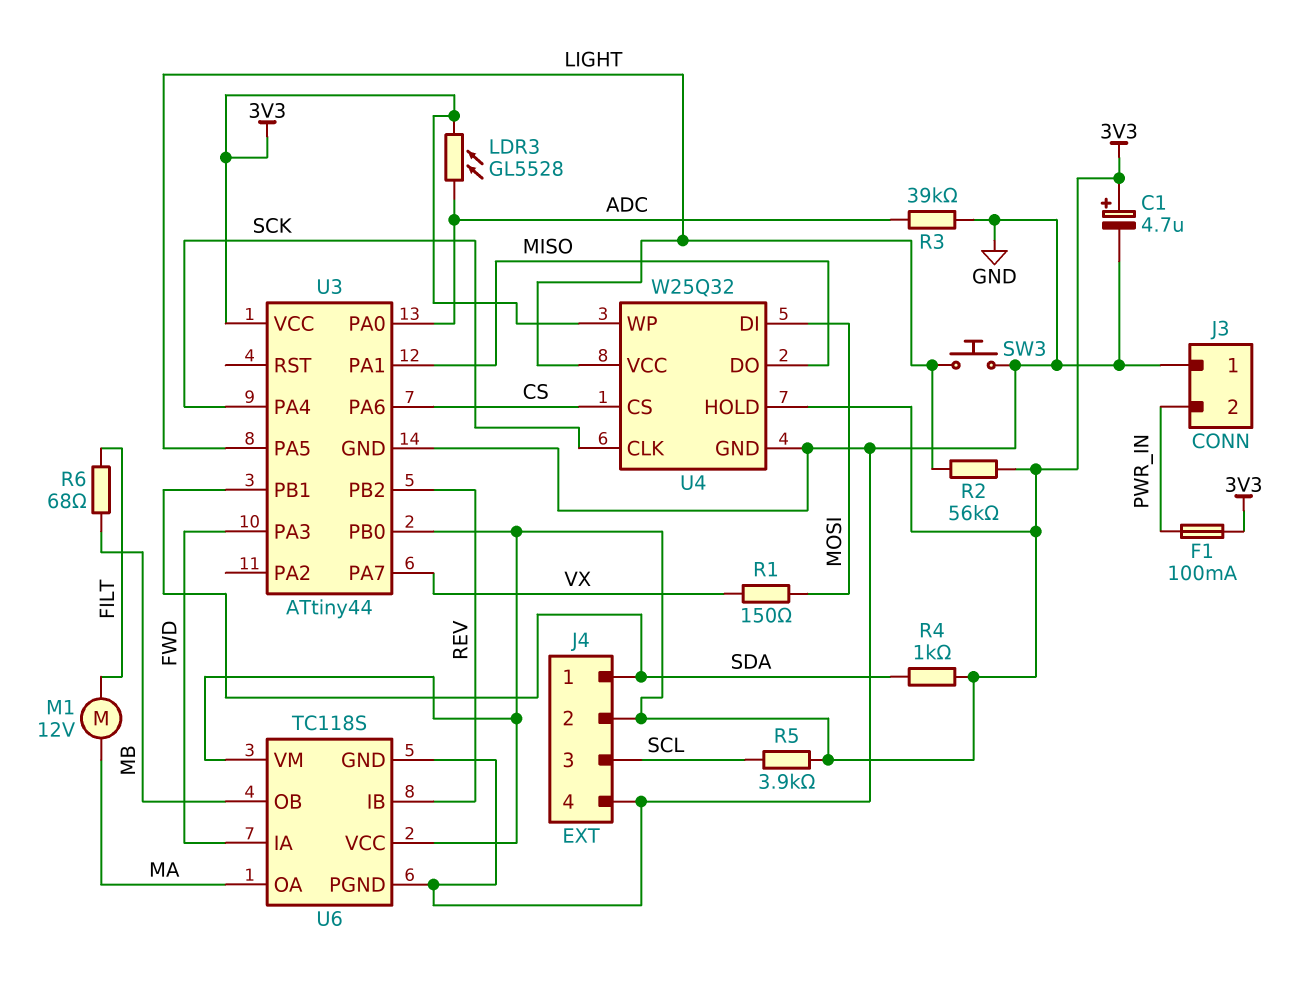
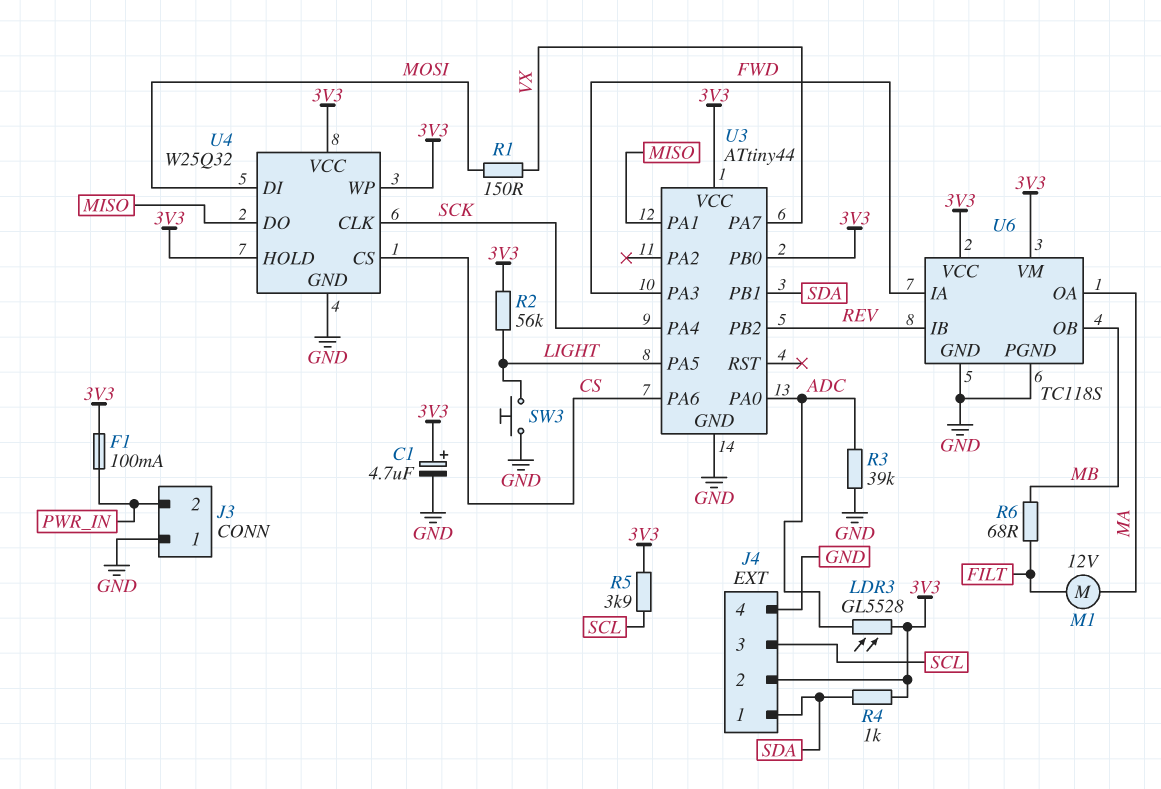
U4 pin VCC: LIGHT -> 3V3

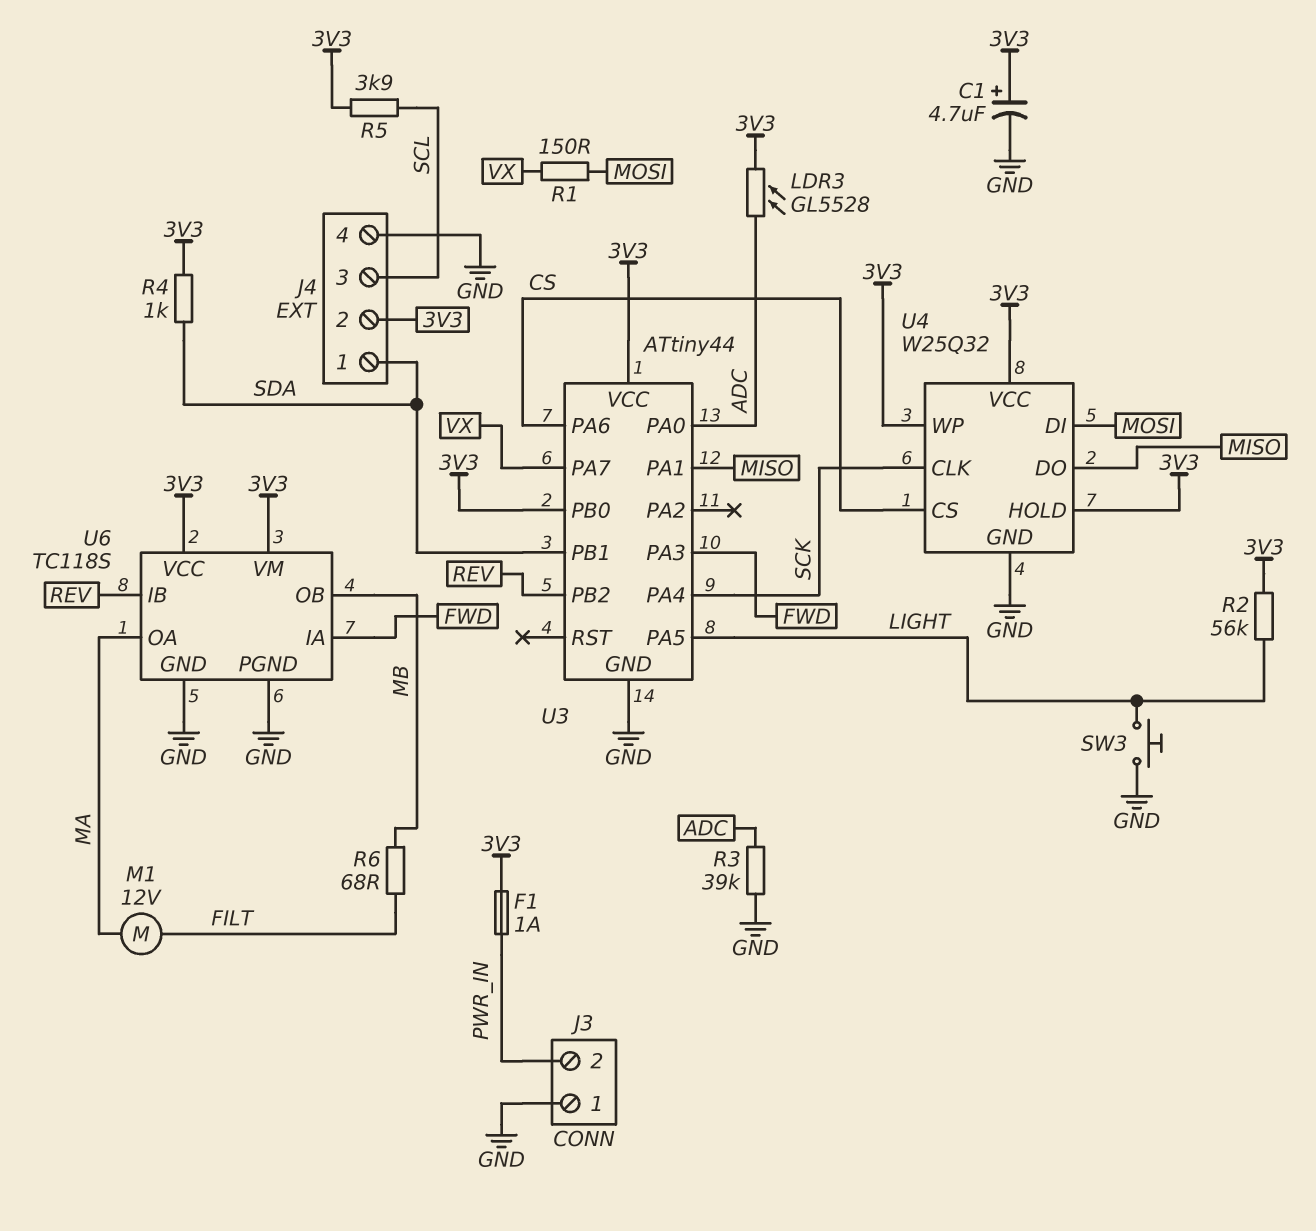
F1: 100mA (3V3, PWR_IN) -> 1A (3V3, PWR_IN)

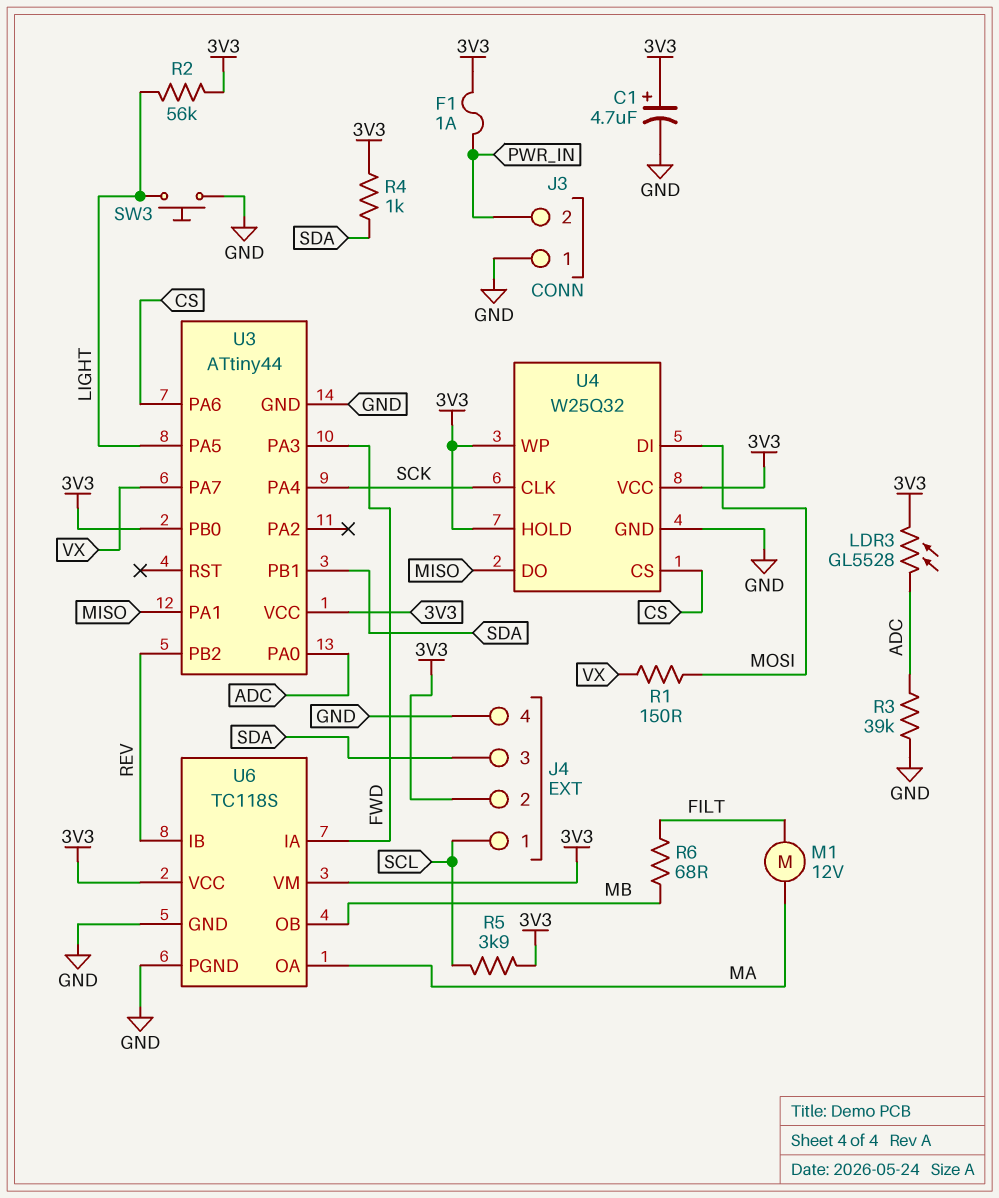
J4 pin 1: SDA -> SCL
J4 pin 3: SCL -> SDA

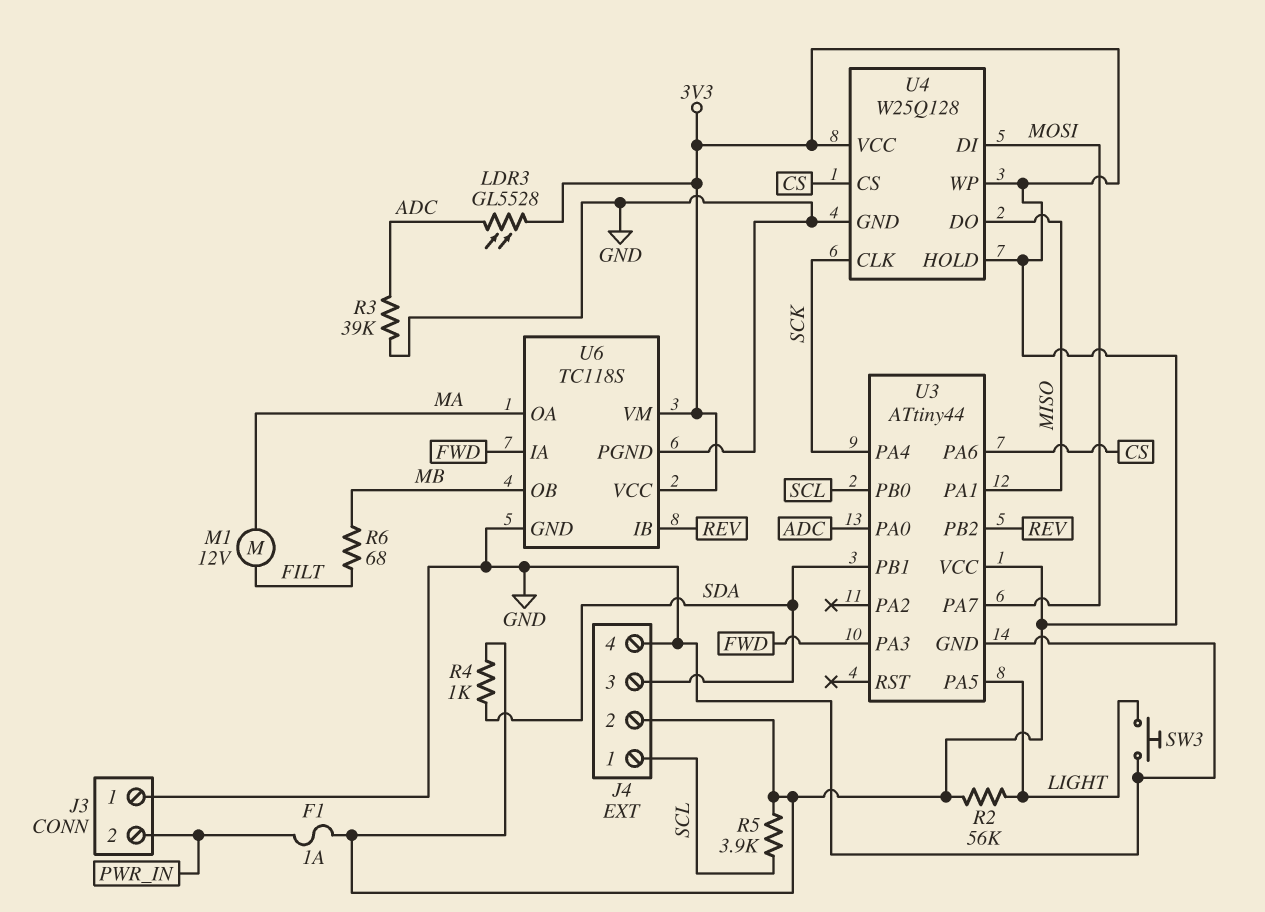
C1: 4.7uF (plus 3V3, minus GND) -> none
R1: 150 (MOSI, VX) -> none
U3 pin PA7: VX -> MOSI
U3 pin PB0: 3V3 -> SCL
U4: W25Q32 -> W25Q128

